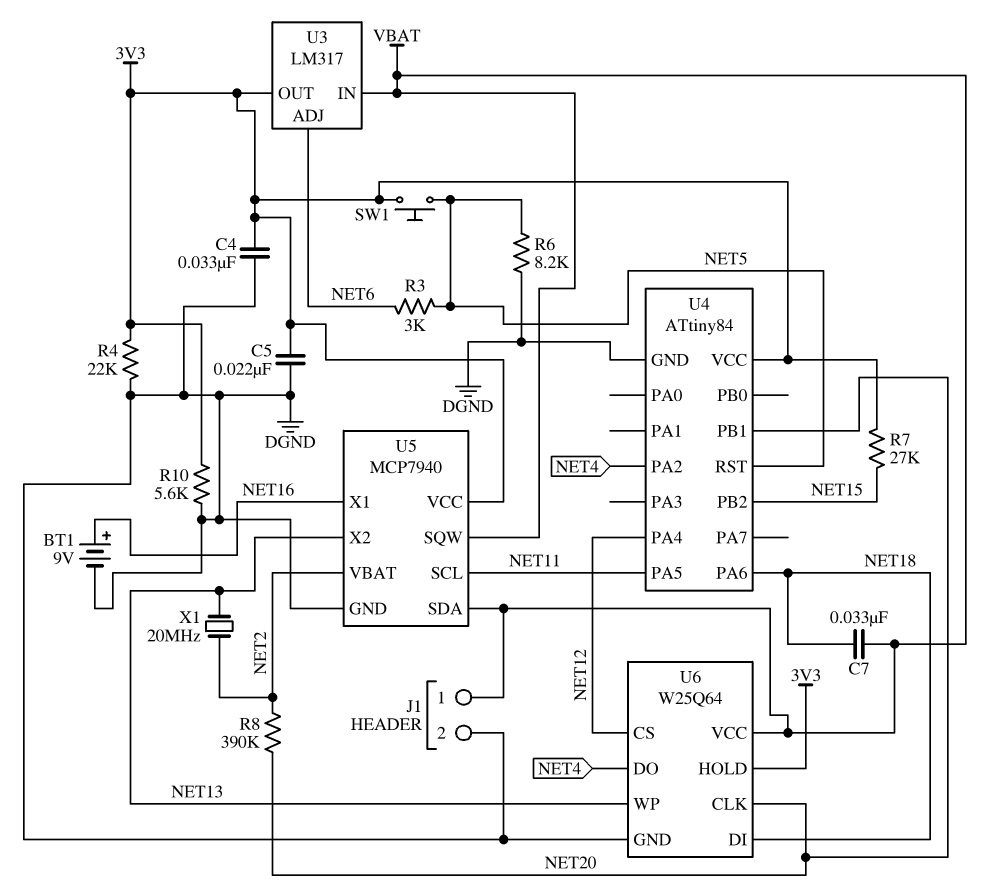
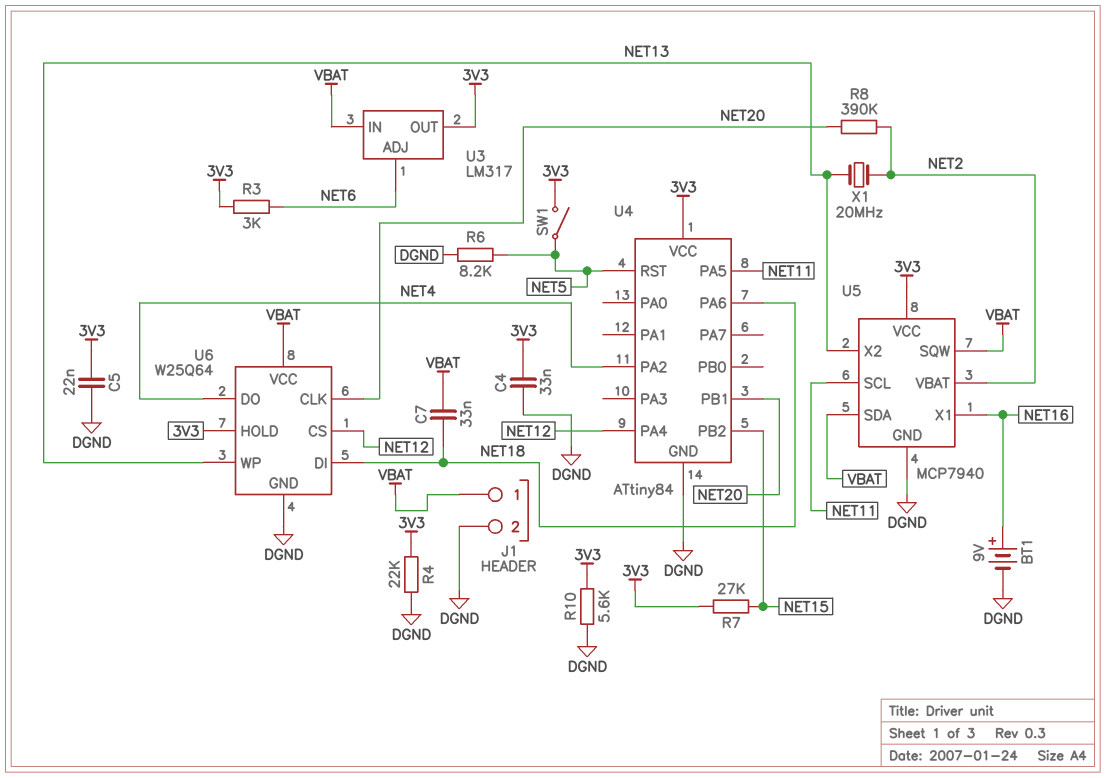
R3: 3k (NET5, NET6) -> 3k (3V3, NET6)
SW1: button (3V3, NET5) -> switch (3V3, NET5)

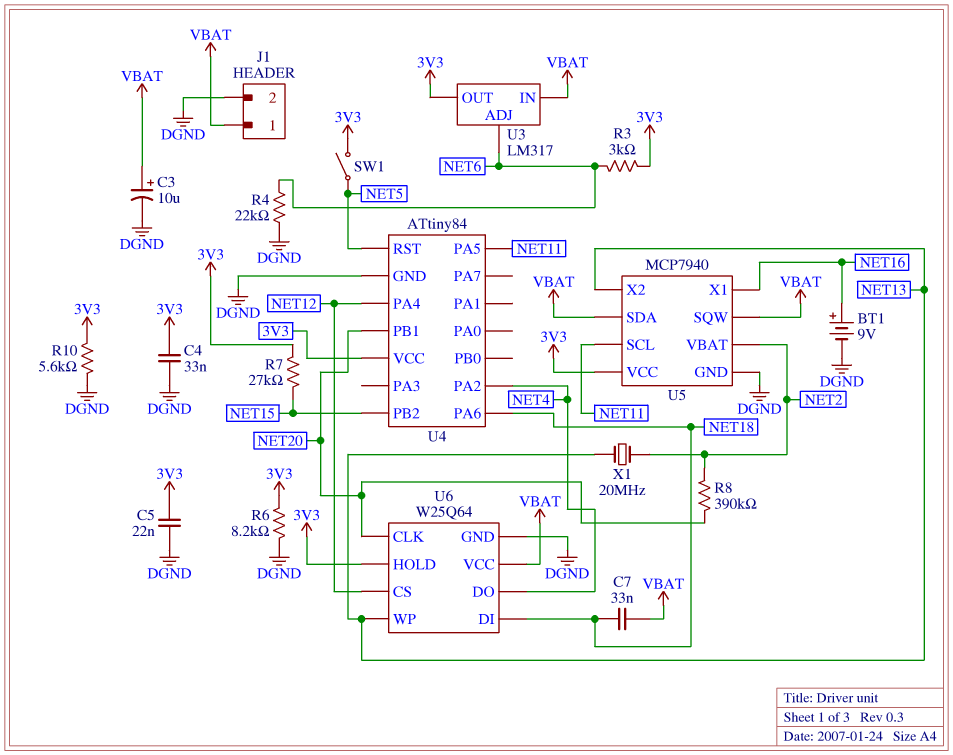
C3: none -> 10uF (plus VBAT, minus DGND)
R4: 22k (3V3, DGND) -> 22k (DGND, NET6)
R6: 8.2k (DGND, NET5) -> 8.2k (3V3, DGND)

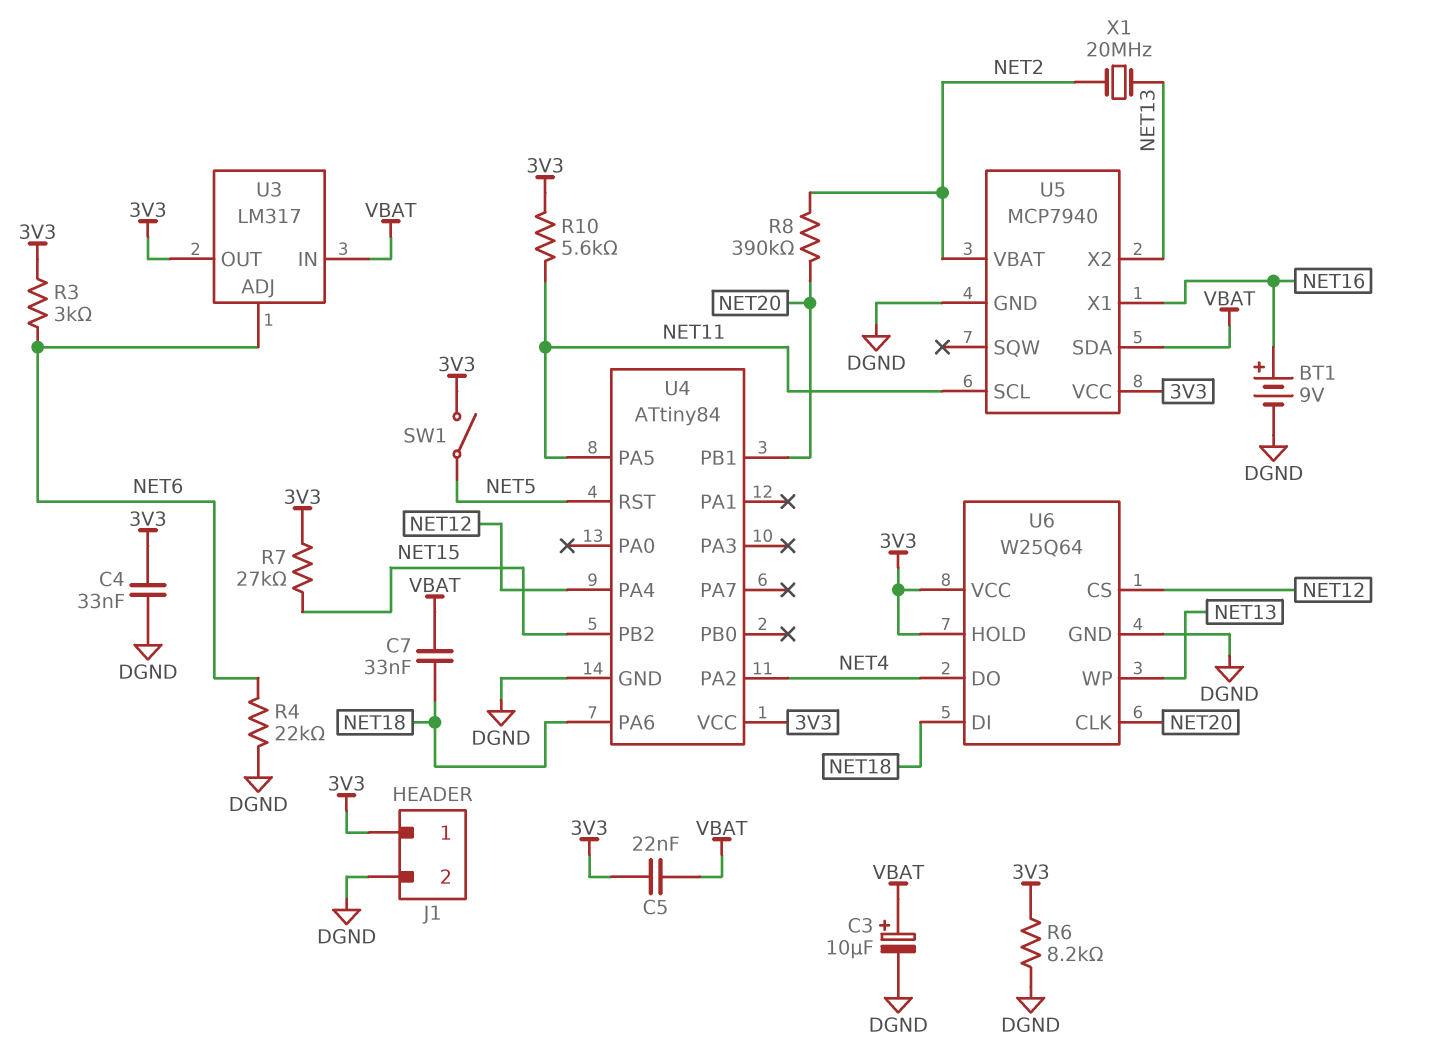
C5: 22nF (3V3, DGND) -> 22nF (3V3, VBAT)
J1 pin 1: VBAT -> 3V3
R10: 5.6k (3V3, DGND) -> 5.6k (3V3, NET11)
U5 pin SQW: VBAT -> none
U6 pin VCC: VBAT -> 3V3

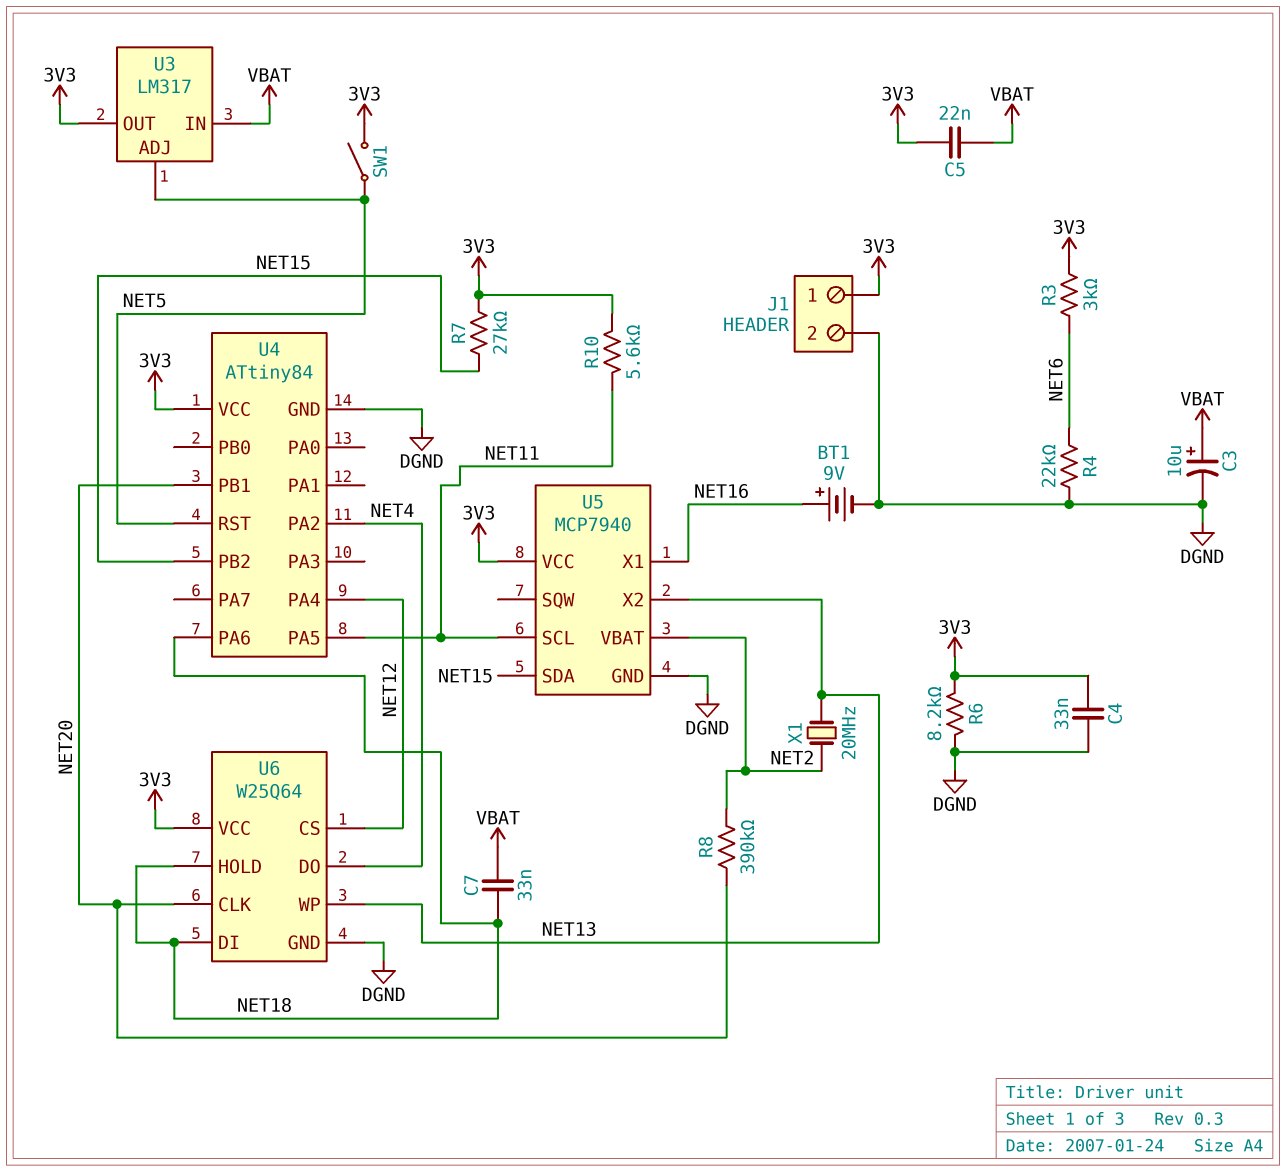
U3 pin ADJ: NET6 -> NET5
U5 pin SDA: VBAT -> NET15
U6 pin HOLD: 3V3 -> NET18

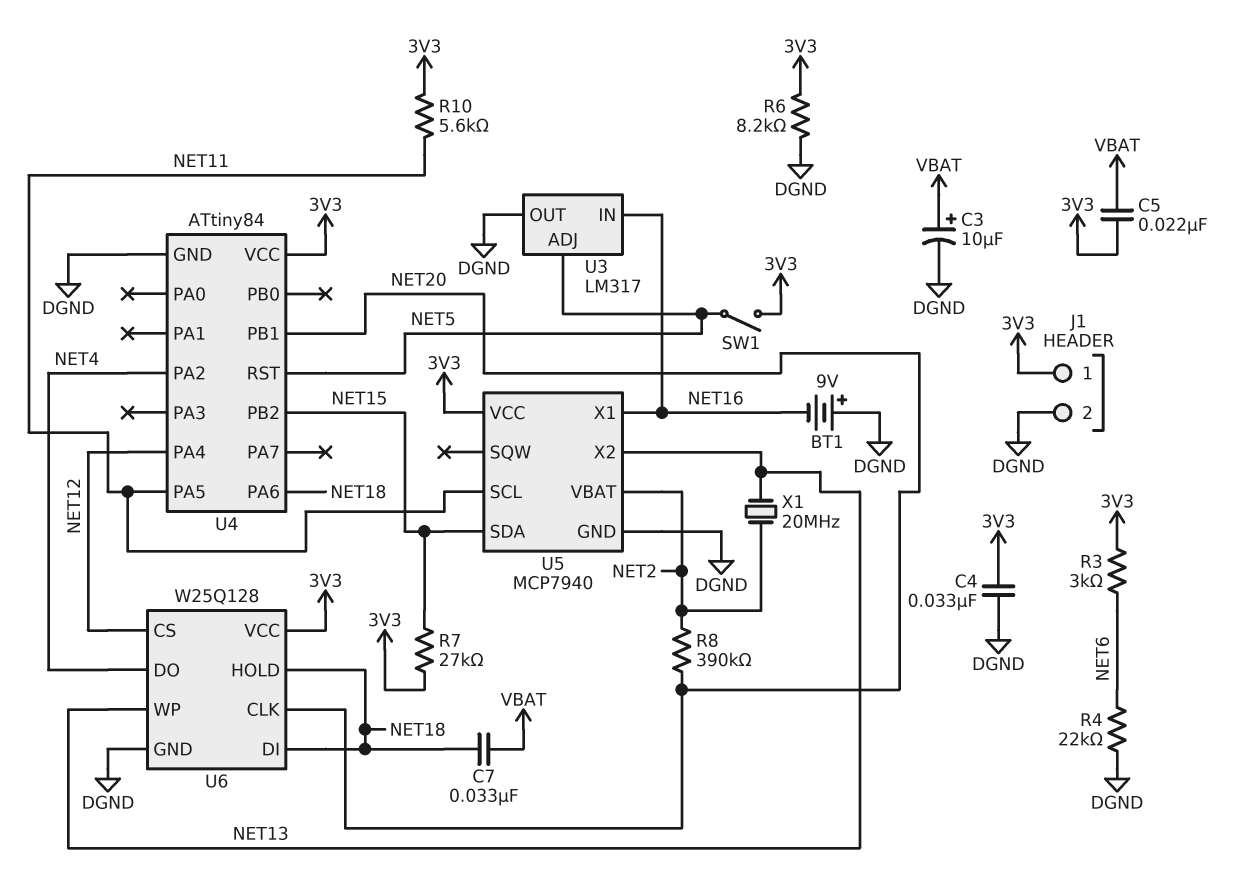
BT1: 9V (plus NET16, minus DGND) -> 9V (plus DGND, minus NET16)
U3 pin IN: VBAT -> NET16
U3 pin OUT: 3V3 -> DGND
U6: W25Q64 -> W25Q128

